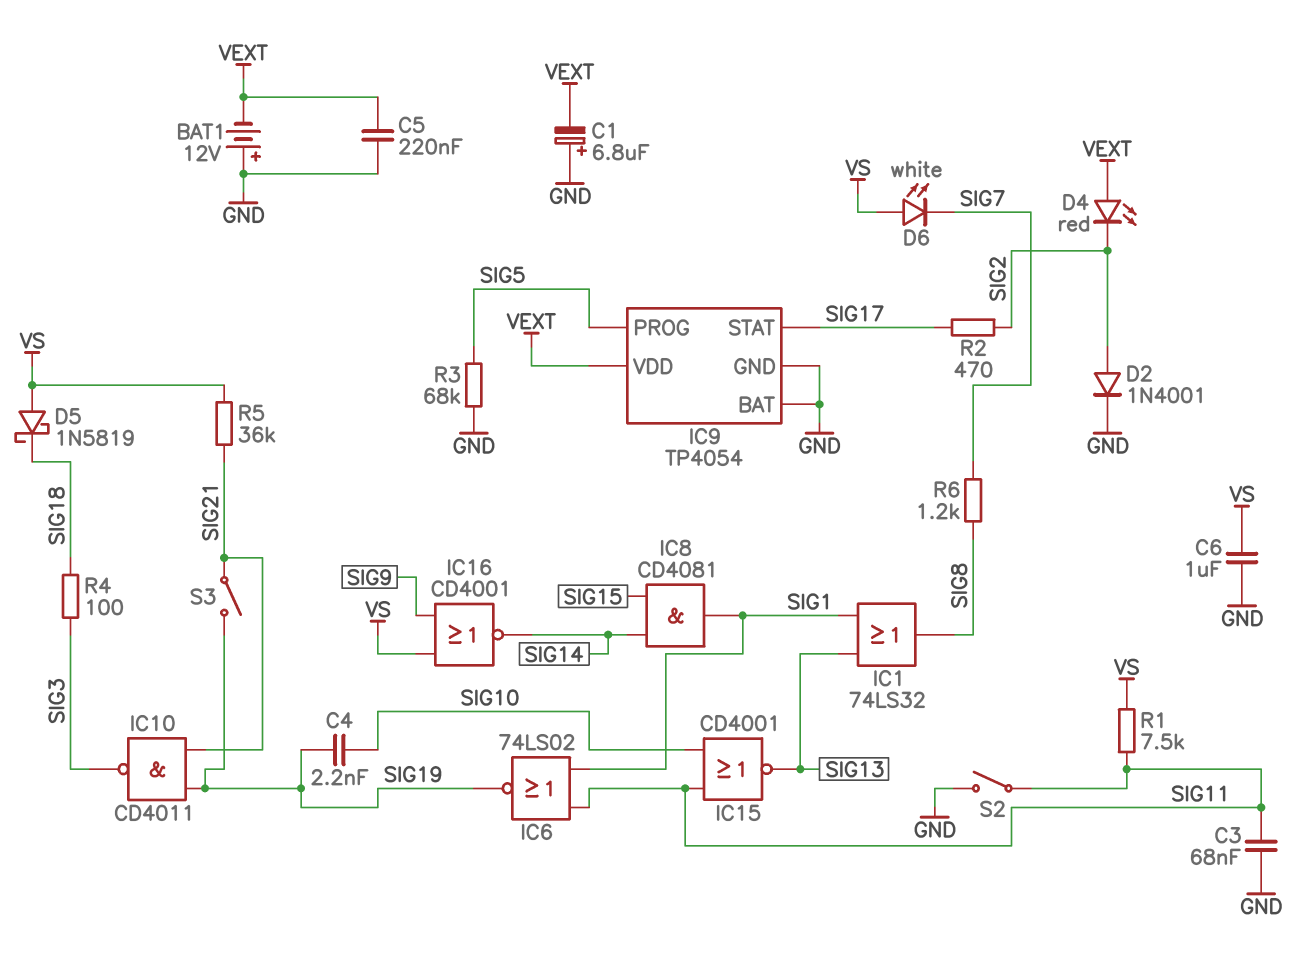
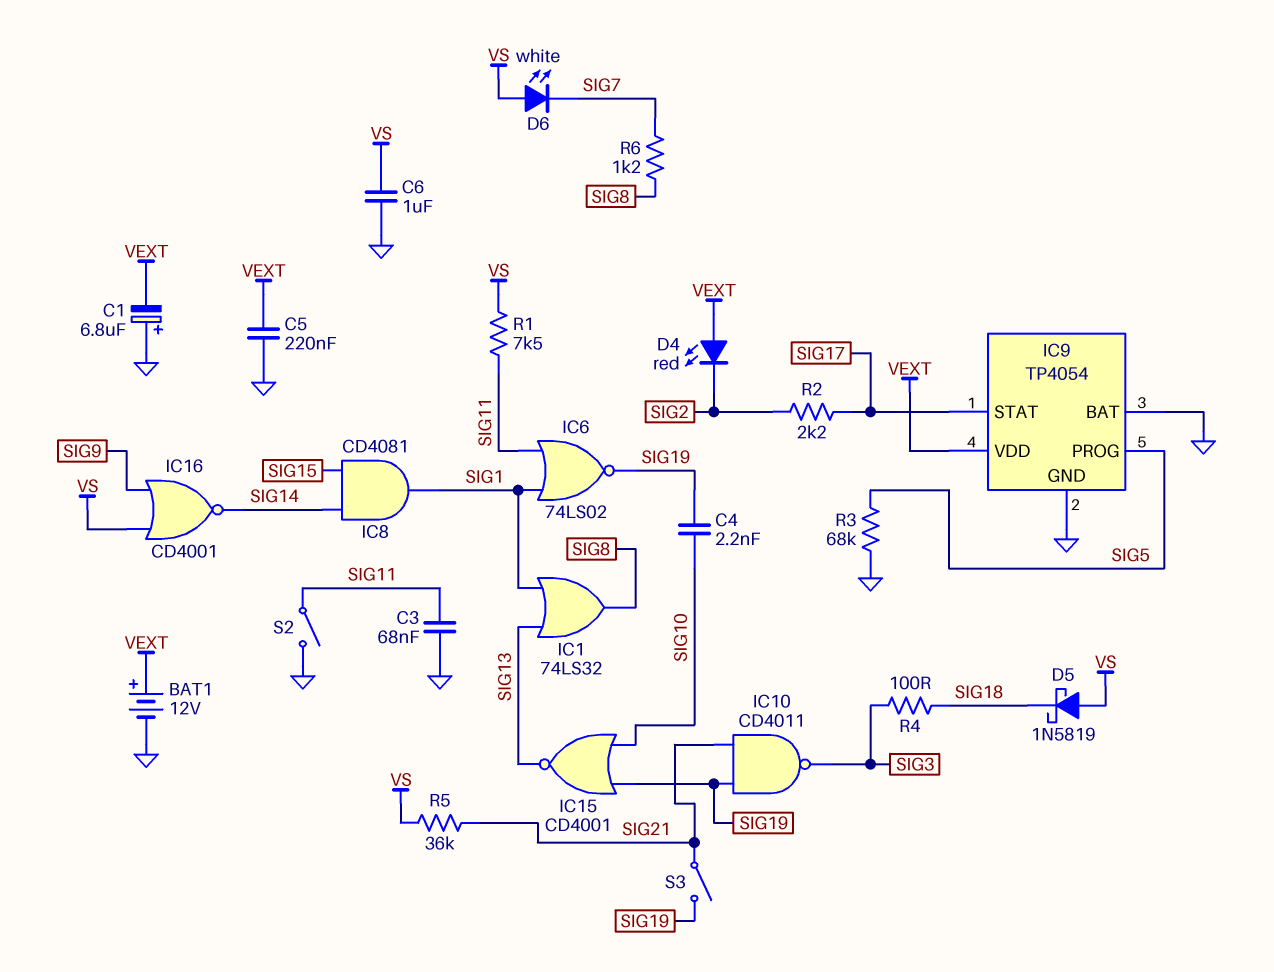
BAT1: 12V (plus GND, minus VEXT) -> 12V (plus VEXT, minus GND)
D2: diode 1N4001 (A SIG2, K GND) -> none
IC15: NOR CD4001 (in SIG10, in SIG11, out SIG13) -> NOR CD4001 (in SIG10, in SIG19, out SIG13)
R2: 470 (SIG2, SIG17) -> 2.2k (SIG2, SIG17)

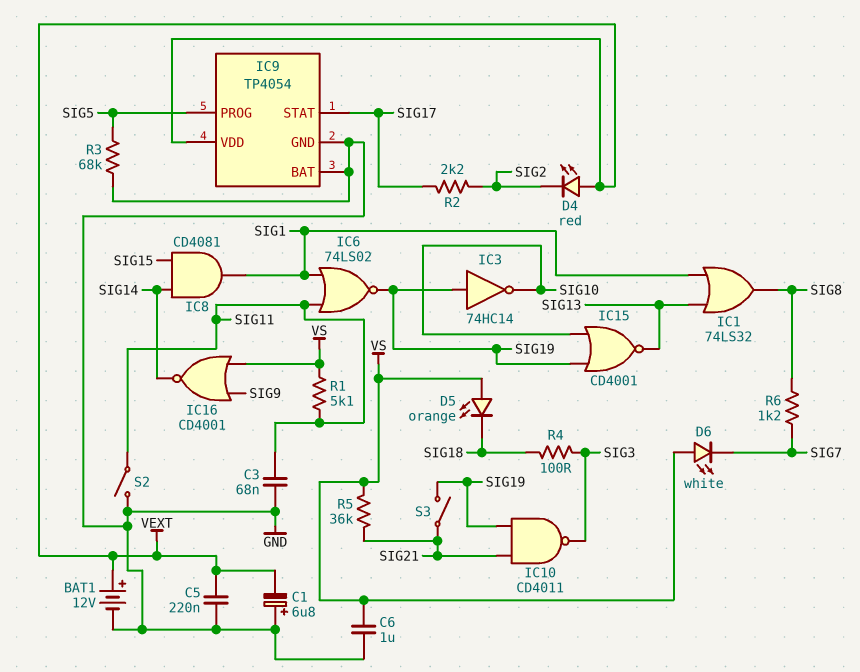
C4: 2.2nF (SIG10, SIG19) -> none
D5: schottky 1N5819 (A VS, K SIG18) -> LED orange (A VS, K SIG18)
IC3: none -> NOT 74HC14 (in SIG19, out SIG10)
R1: 7.5k (SIG11, VS) -> 5.1k (SIG11, VS)

